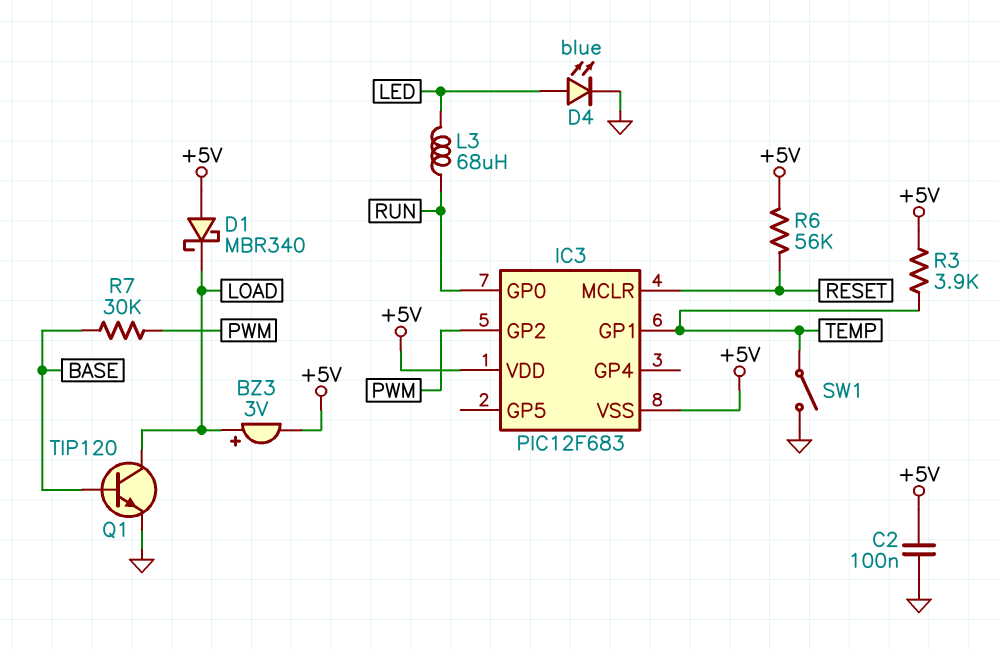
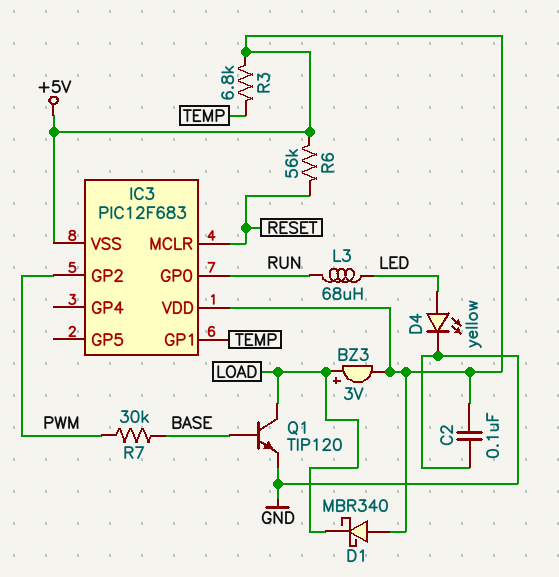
D4: LED blue (A LED, K GND) -> LED yellow (A LED, K GND)
R3: 3.9k (+5V, TEMP) -> 6.8k (+5V, TEMP)
SW1: switch (GND, TEMP) -> none

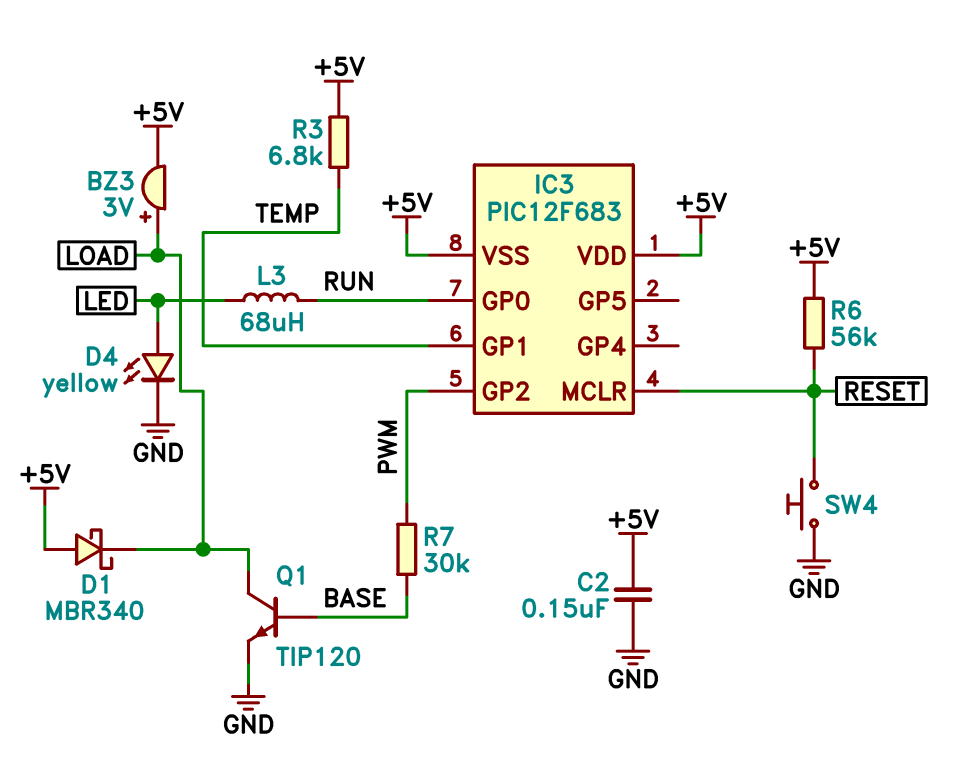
C2: 100nF (+5V, GND) -> 150nF (+5V, GND)
SW4: none -> button (GND, RESET)

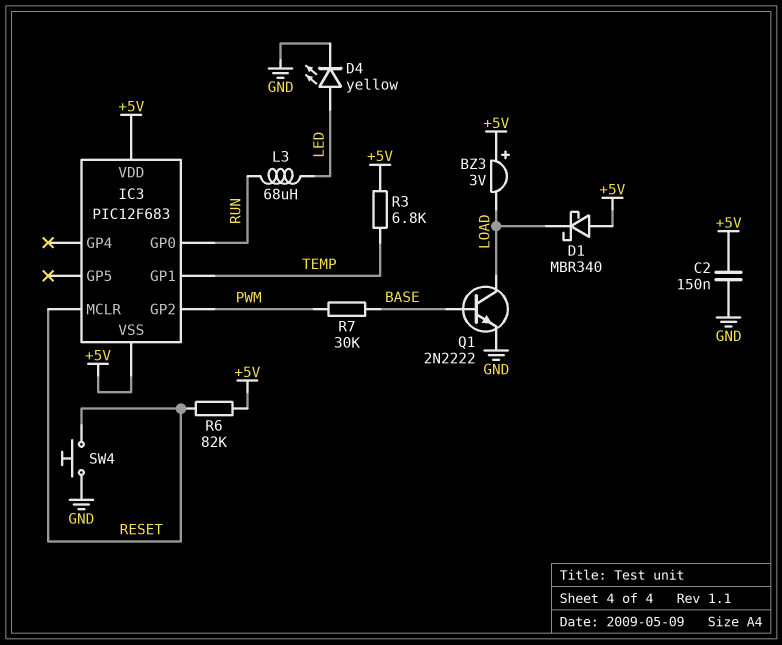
BZ3: buzzer 3V (plus LOAD, minus +5V) -> buzzer 3V (plus +5V, minus LOAD)
Q1: NPN TIP120 (B BASE, C LOAD, E GND) -> NPN 2N2222 (B BASE, C LOAD, E GND)
R6: 56k (+5V, RESET) -> 82k (+5V, RESET)

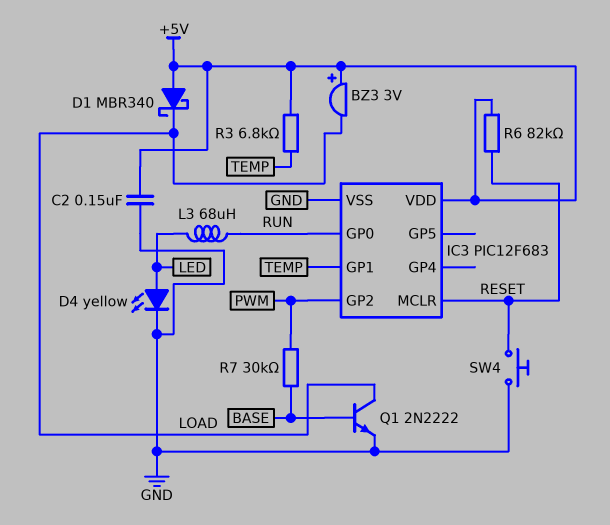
IC3 pin VSS: +5V -> GND

